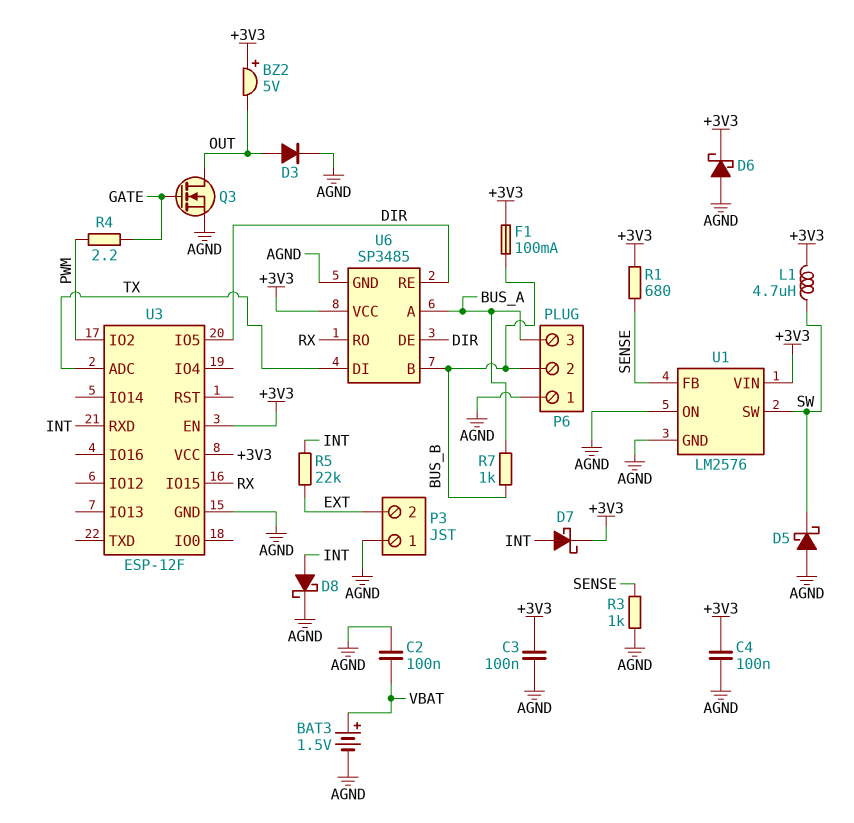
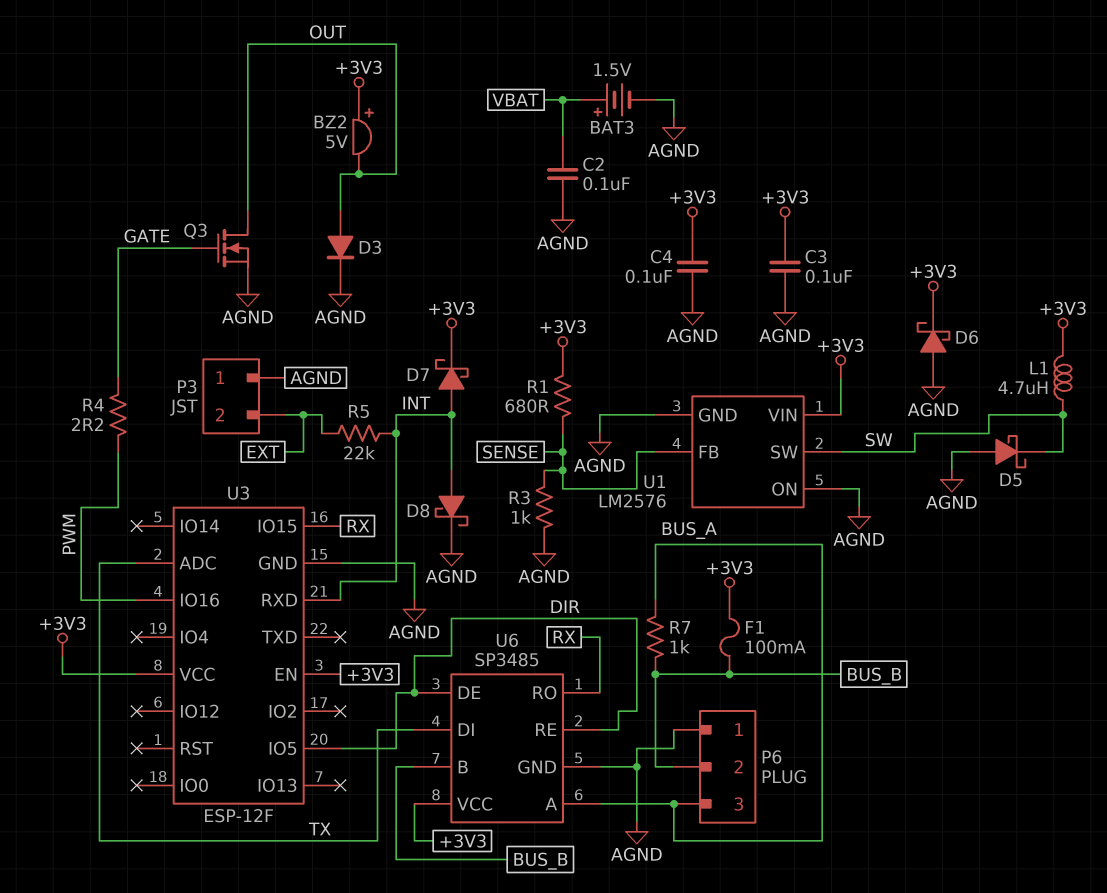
U3 pin IO2: PWM -> none
U3 pin IO16: none -> PWM

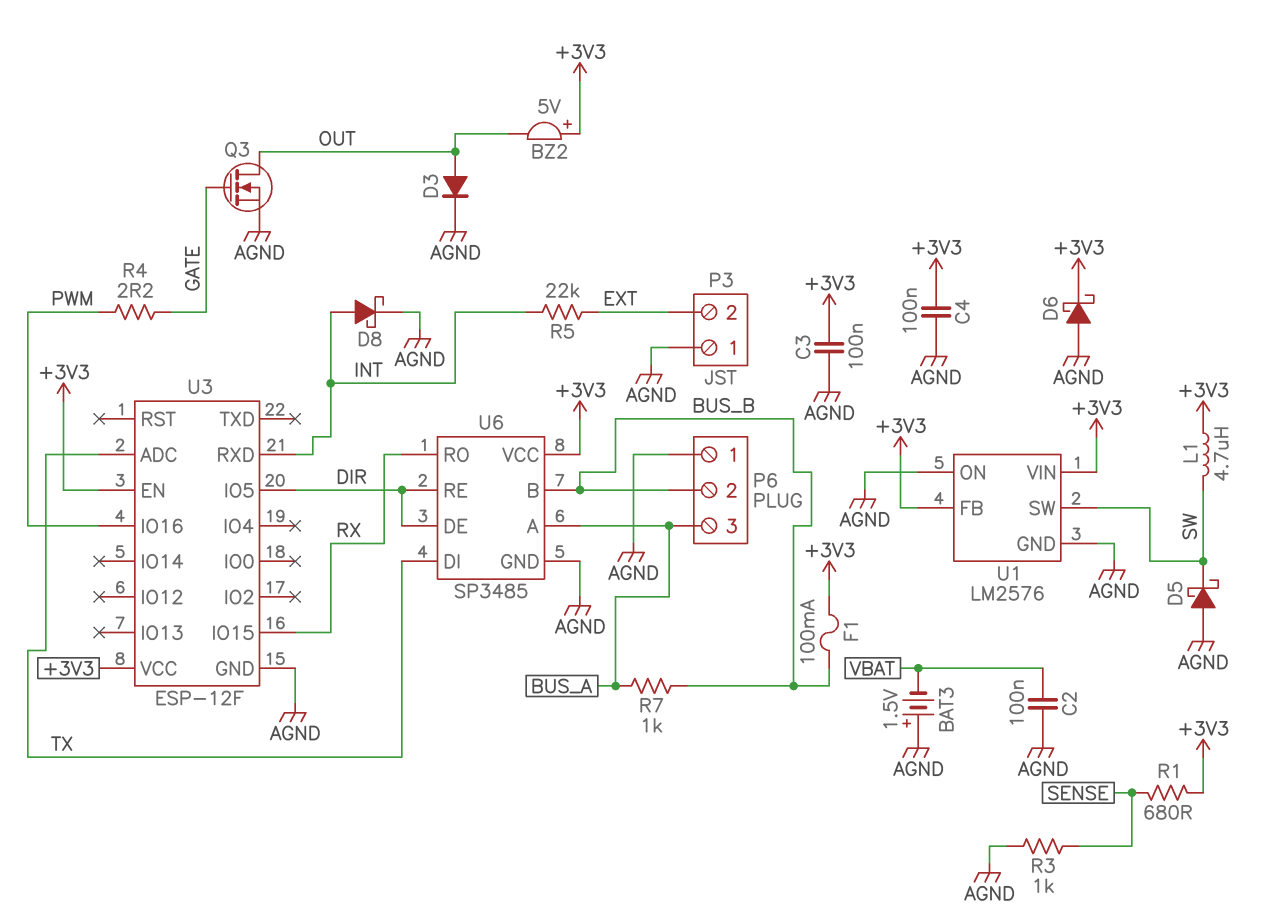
BAT3: 1.5V (plus VBAT, minus AGND) -> 1.5V (plus AGND, minus VBAT)
D7: schottky (A INT, K +3V3) -> none
U1 pin FB: SENSE -> +3V3

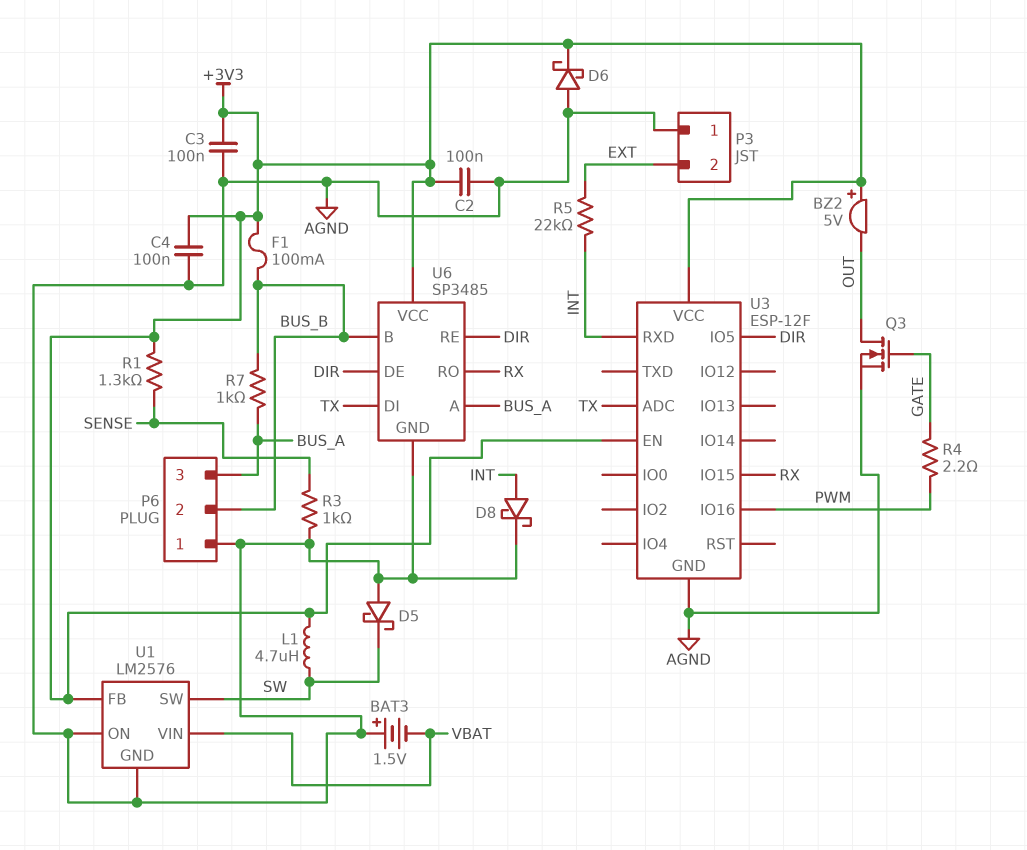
C2: 100nF (AGND, VBAT) -> 100nF (+3V3, AGND)
D3: diode (A OUT, K AGND) -> none
R1: 680 (+3V3, SENSE) -> 1.3k (+3V3, SENSE)
U1 pin VIN: +3V3 -> VBAT

